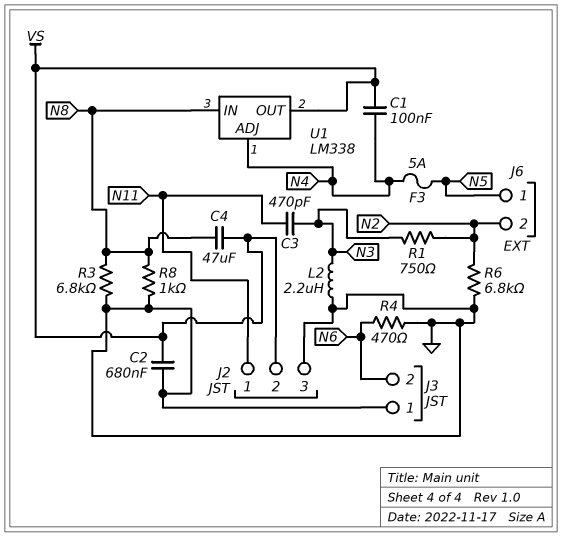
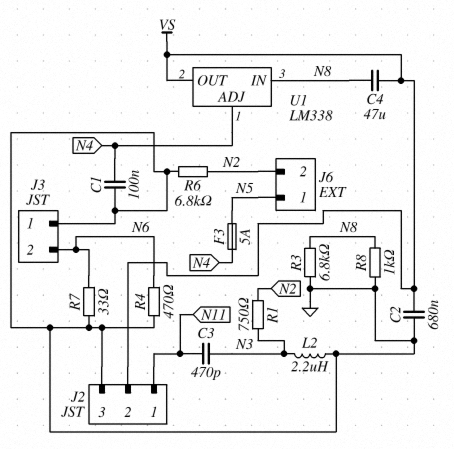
C1: 100nF (N4, VS) -> 100nF (GND, N4)
R7: none -> 33 (GND, N6)

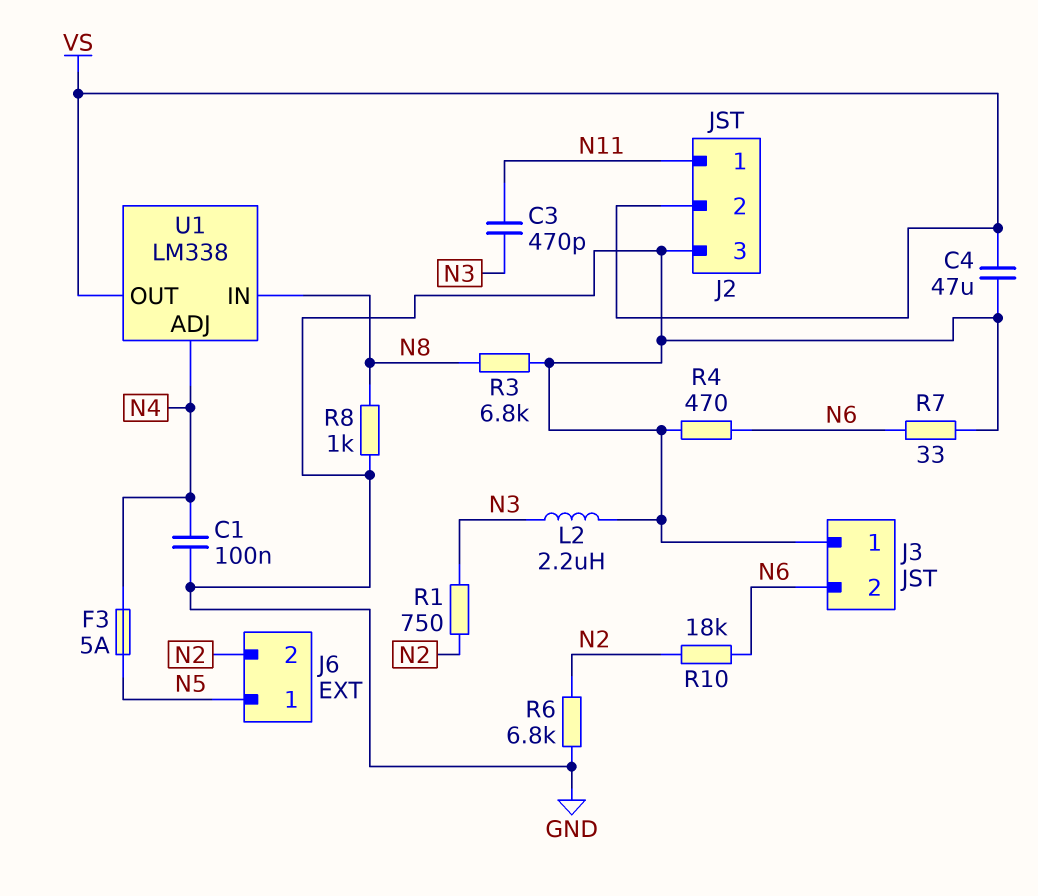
C2: 680nF (GND, VS) -> none
C4: 47uF (N8, VS) -> 47uF (GND, VS)
R10: none -> 18k (N2, N6)

